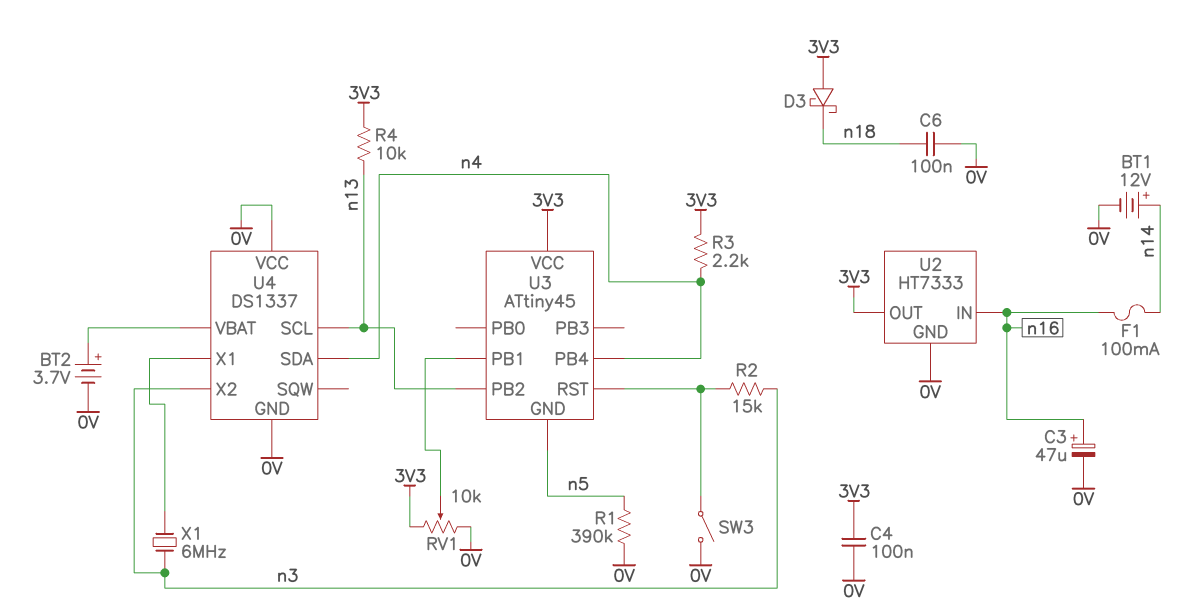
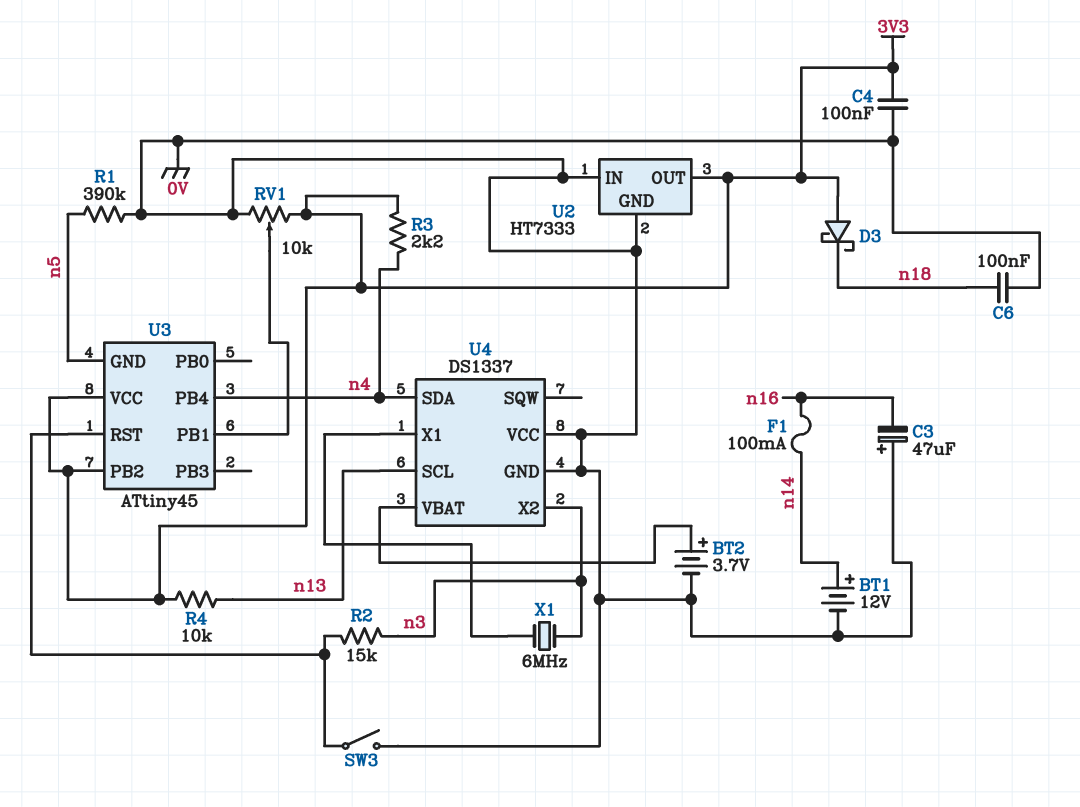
C3: 47uF (plus n16, minus 0V) -> 47uF (plus 0V, minus n16)
U2 pin IN: n16 -> 0V
U3 pin PB2: n13 -> 3V3

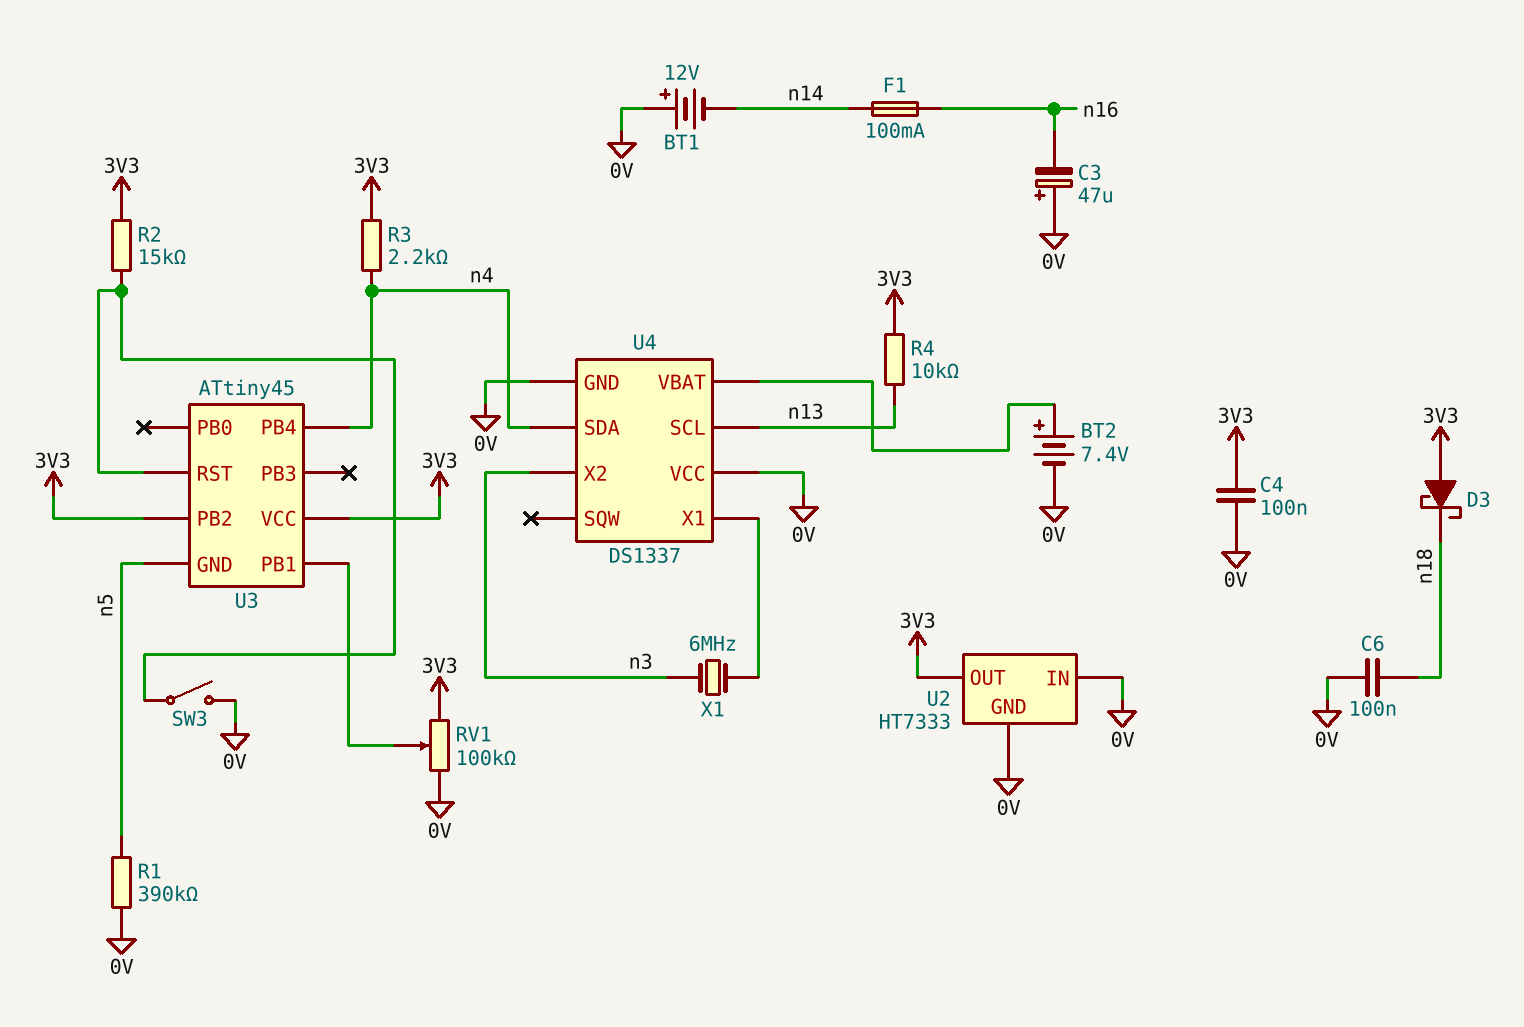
BT1: 12V (plus n14, minus 0V) -> 12V (plus 0V, minus n14)
BT2: 3.7V (plus U4/VBAT, minus 0V) -> 7.4V (plus U4/VBAT, minus 0V)
R2: 15k (U3/RST, n3) -> 15k (3V3, U3/RST)
RV1: 10k (0V, 3V3, wiper U3/PB1) -> 100k (0V, 3V3, wiper U3/PB1)

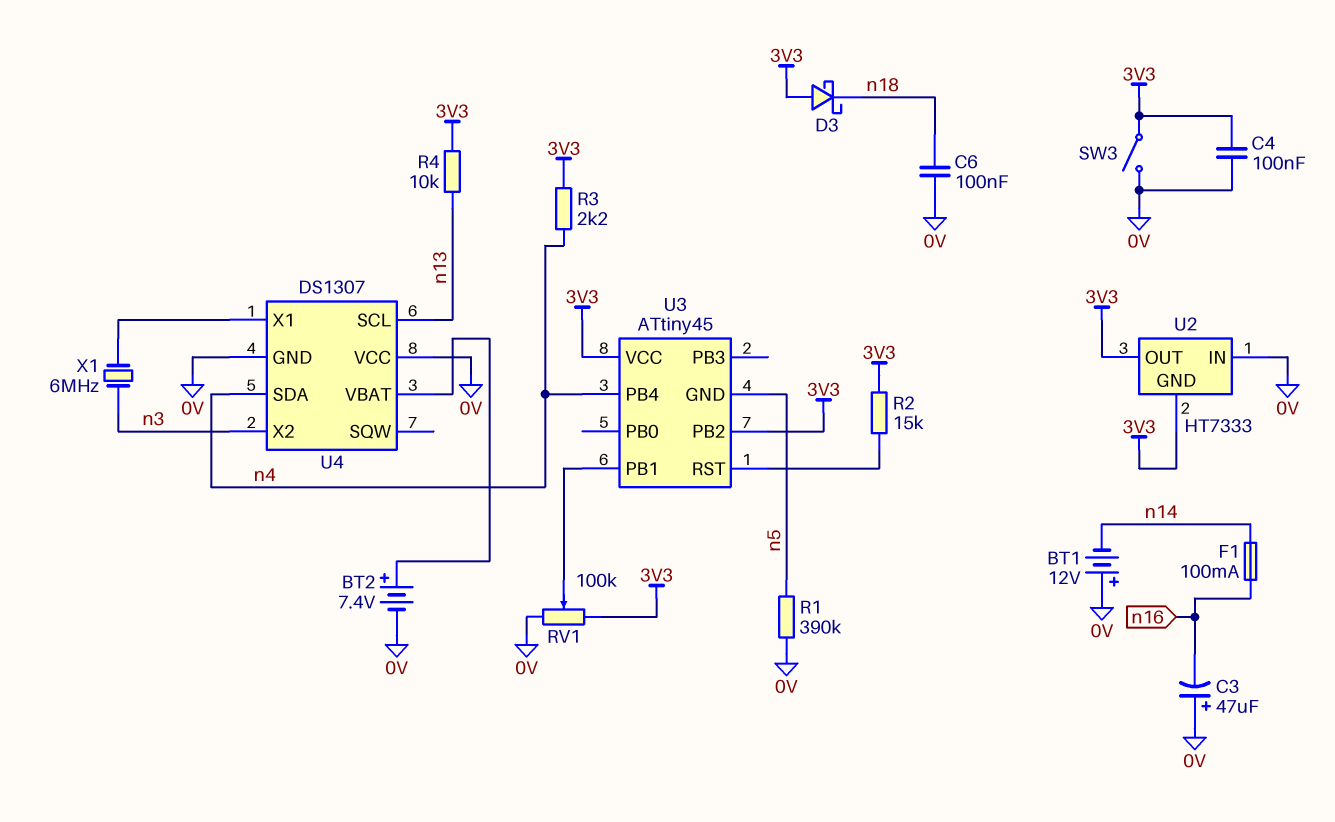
SW3: switch (0V, U3/RST) -> switch (0V, 3V3)
U2 pin GND: 0V -> 3V3
U4: DS1337 -> DS1307

